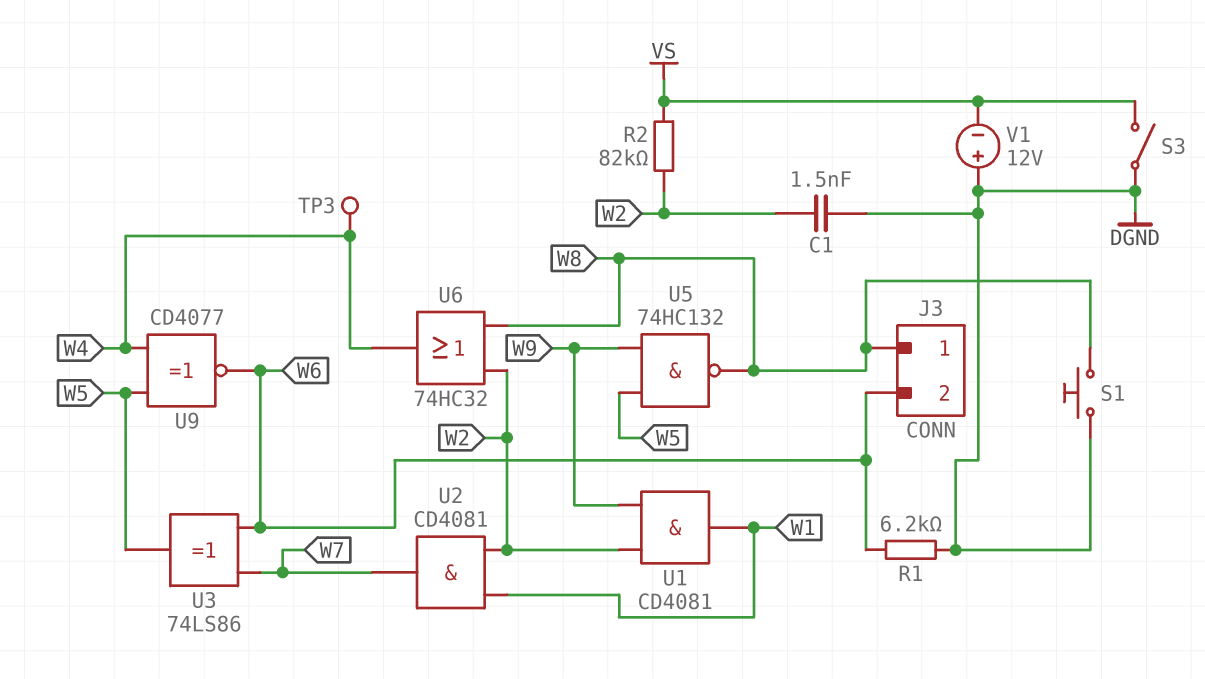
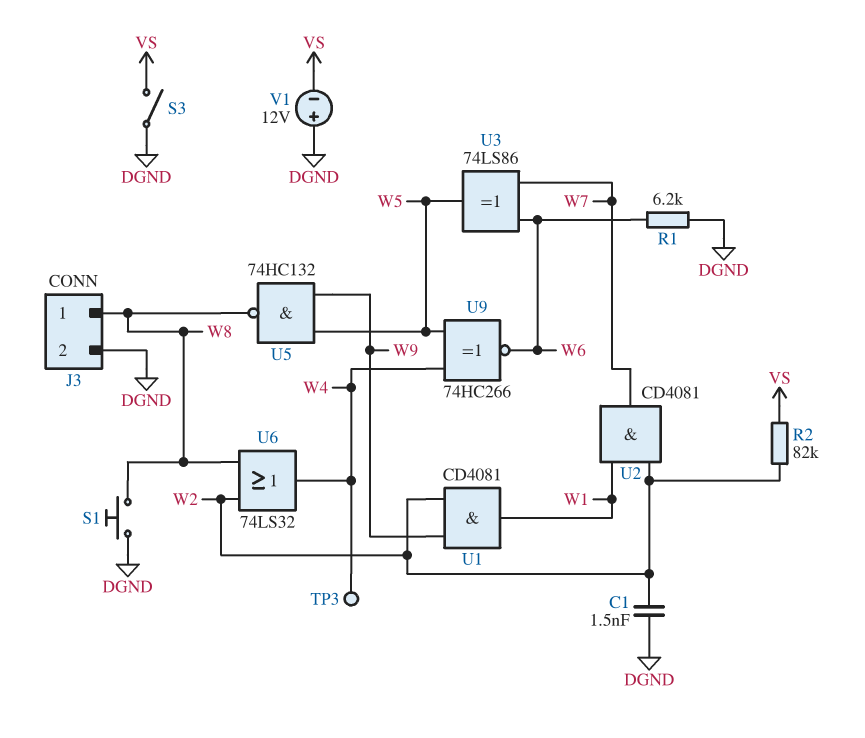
J3 pin 2: W6 -> DGND
U6: OR 74HC32 (in W2, in W8, out W4) -> OR 74LS32 (in W2, in W8, out W4)
U9: XNOR CD4077 (in W4, in W5, out W6) -> XNOR 74HC266 (in W4, in W5, out W6)

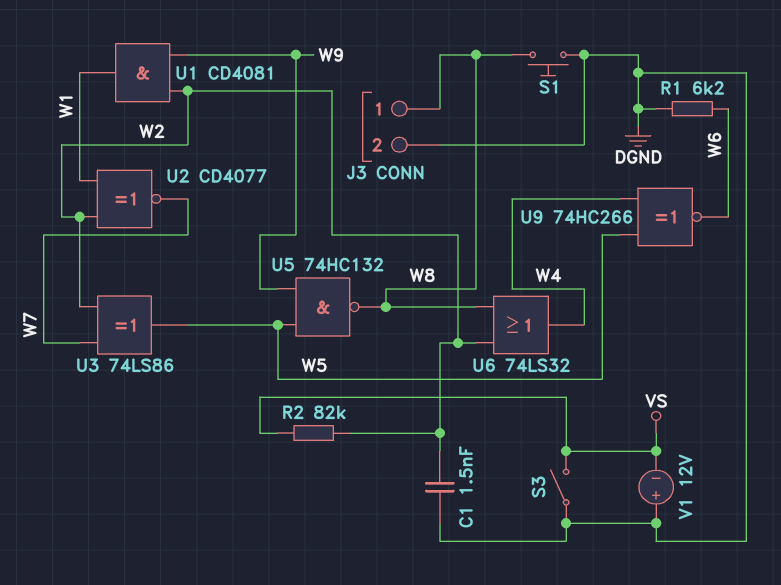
TP3: test point (W4) -> none
U2: AND CD4081 (in W1, in W2, out W7) -> XNOR CD4077 (in W1, in W2, out W7)
U3: XOR 74LS86 (in W6, in W7, out W5) -> XOR 74LS86 (in W2, in W7, out W5)

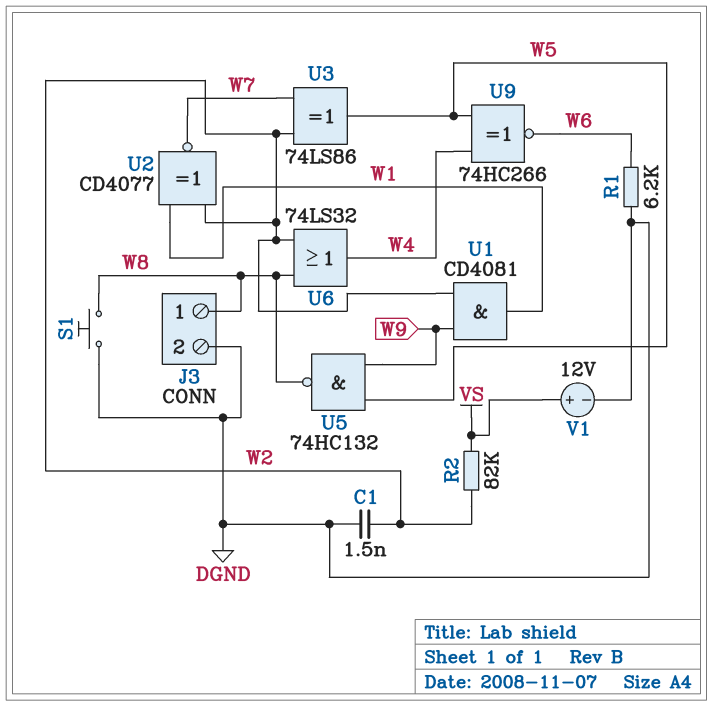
S3: switch (DGND, VS) -> none
V1: 12V (plus DGND, minus VS) -> 12V (plus VS, minus DGND)

